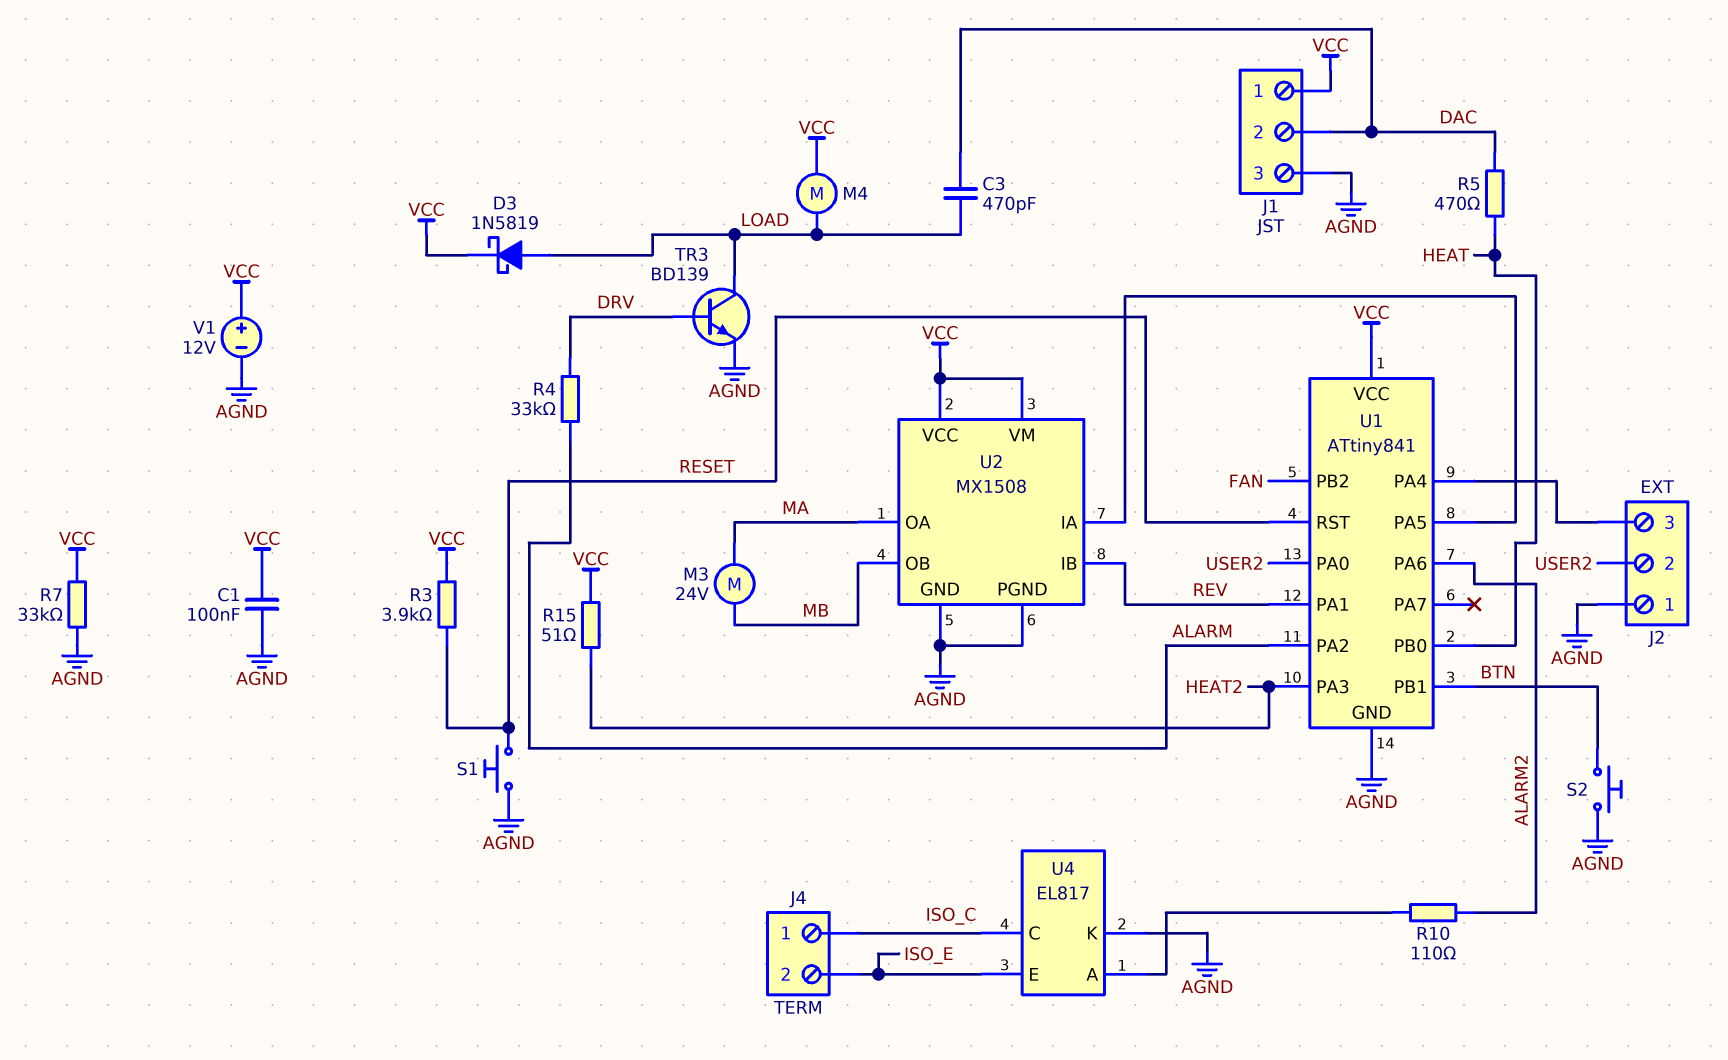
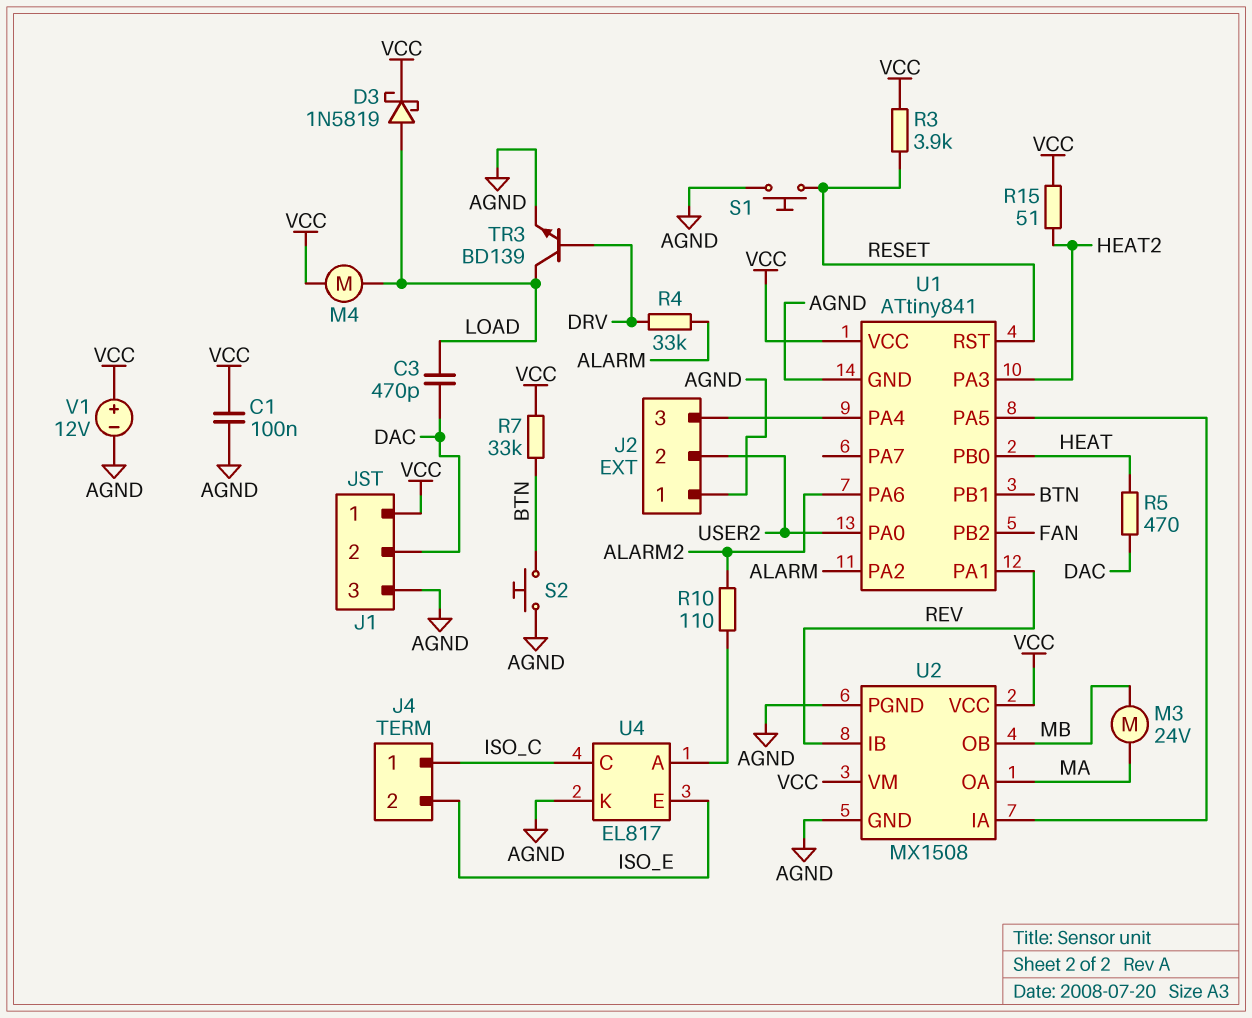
R7: 33k (AGND, VCC) -> 33k (BTN, VCC)

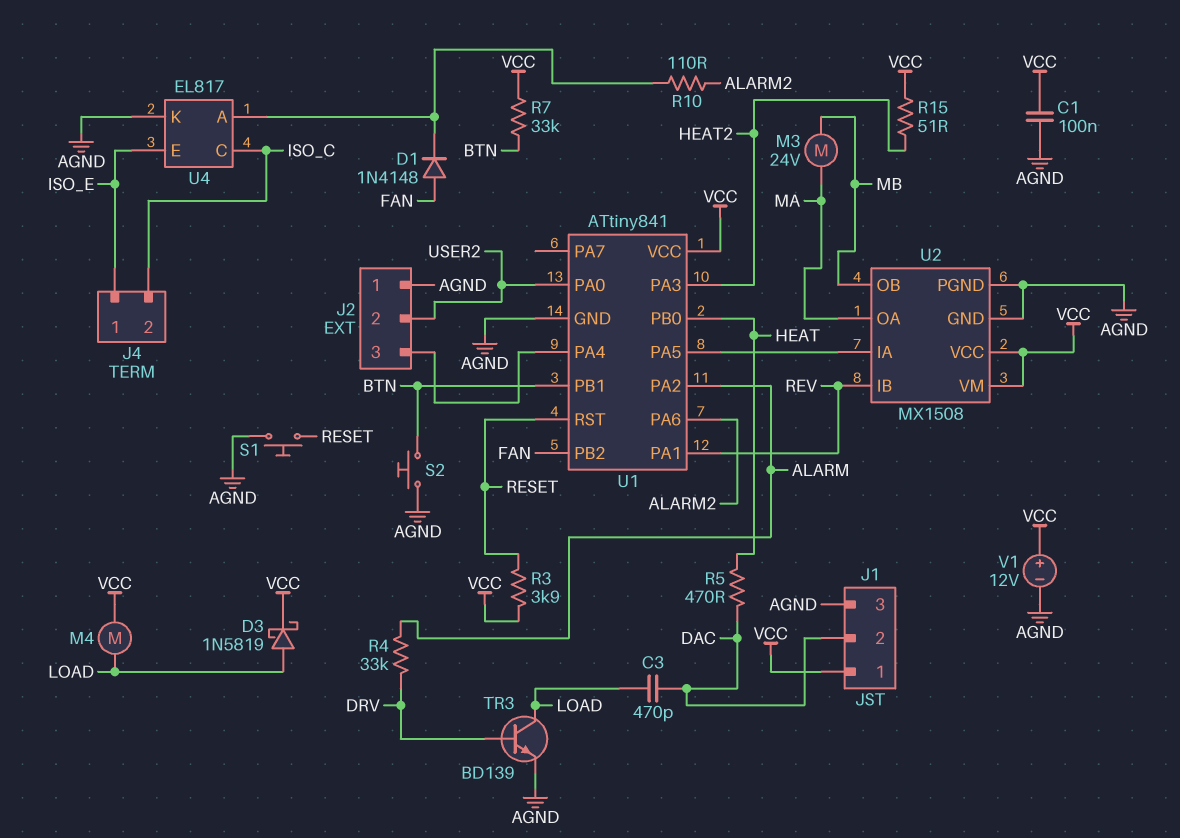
D1: none -> diode 1N4148 (A FAN, K U4/A)
J4 pin 1: ISO_C -> ISO_E
J4 pin 2: ISO_E -> ISO_C

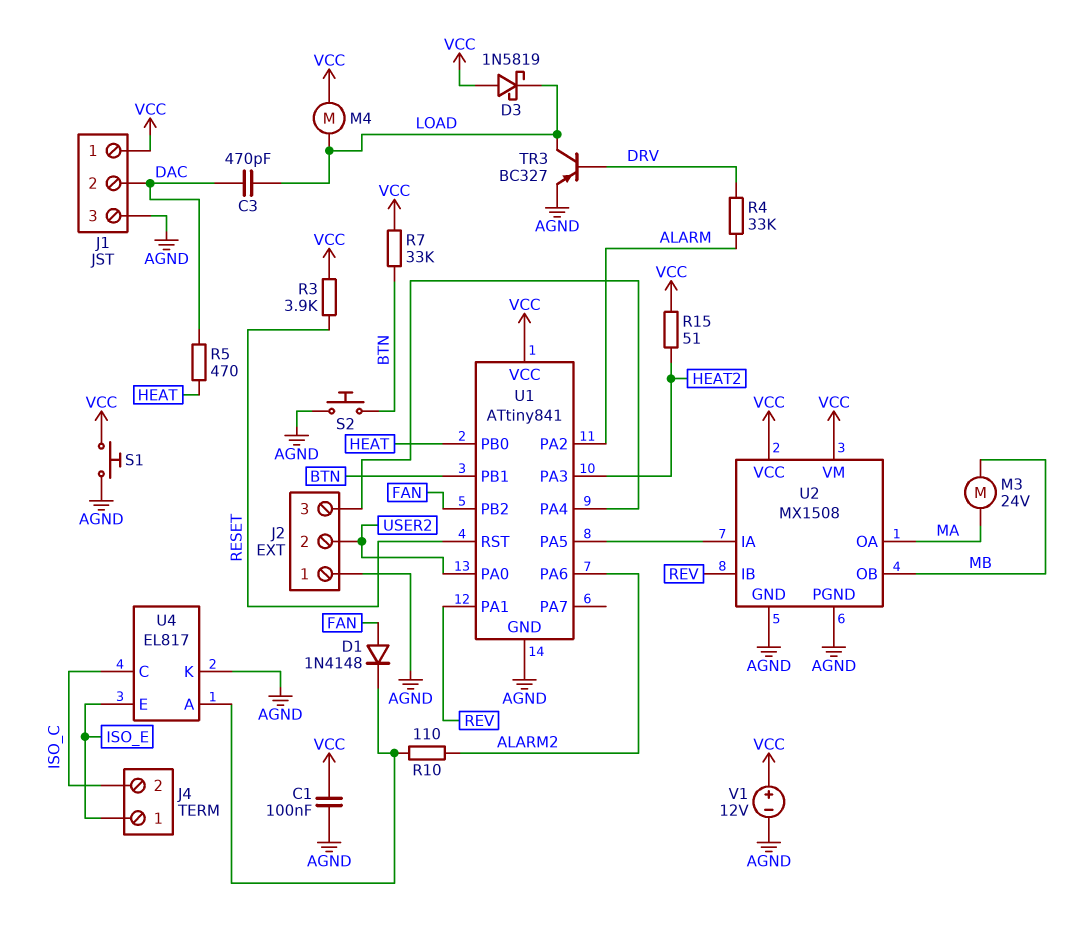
D3: schottky 1N5819 (A LOAD, K VCC) -> schottky 1N5819 (A VCC, K LOAD)
S1: button (AGND, RESET) -> button (AGND, VCC)
TR3: NPN BD139 (B DRV, C LOAD, E AGND) -> PNP BC327 (B DRV, C LOAD, E AGND)

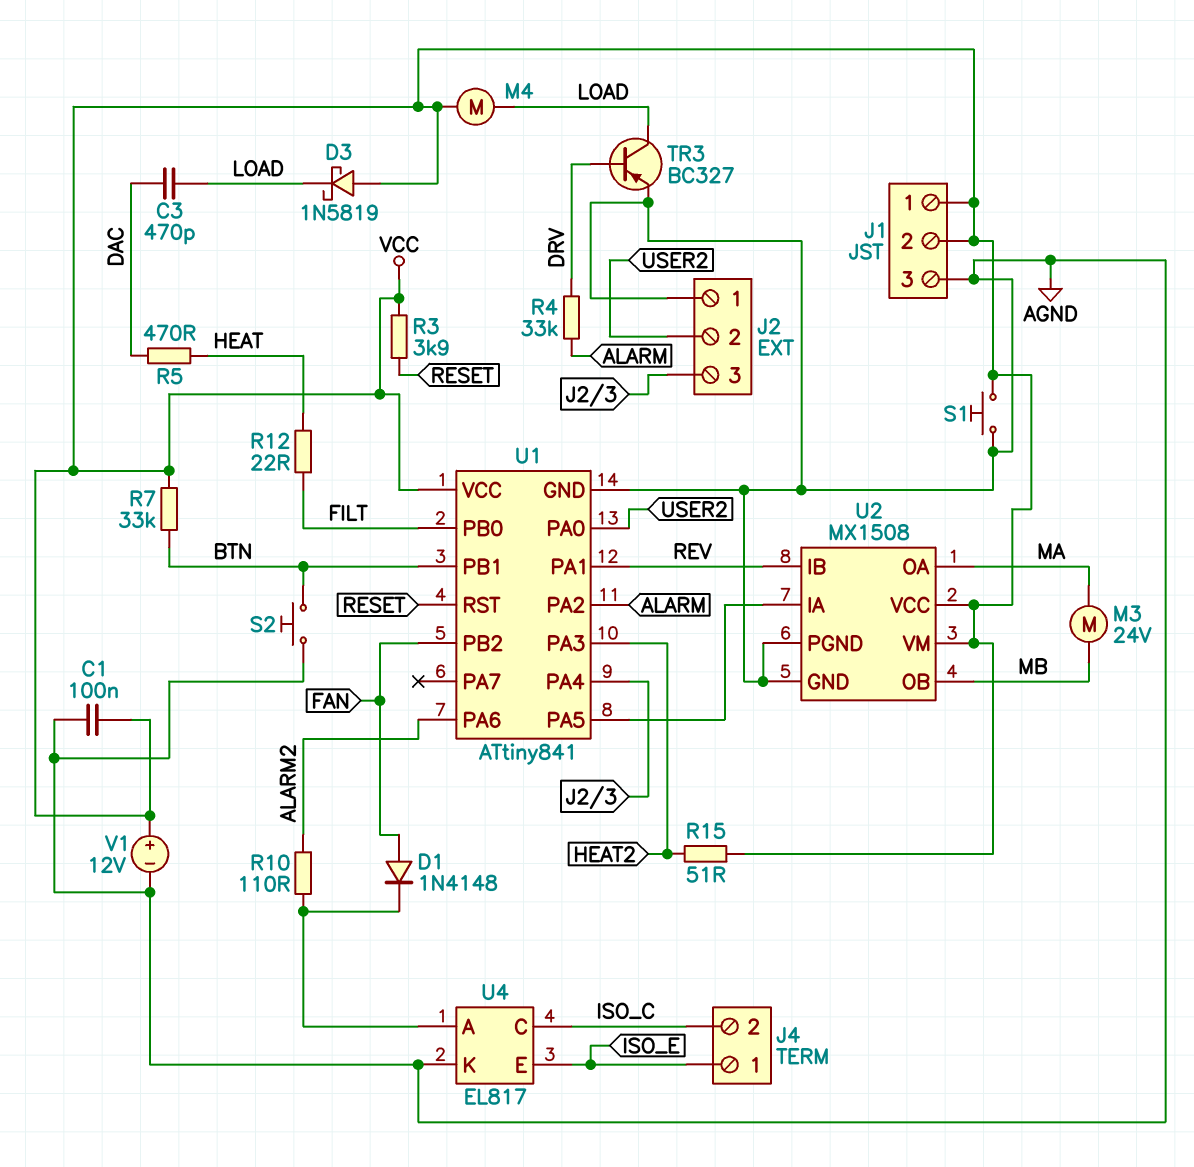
J1 pin 2: DAC -> VCC
R12: none -> 22 (FILT, HEAT)
U1 pin PB0: HEAT -> FILT

